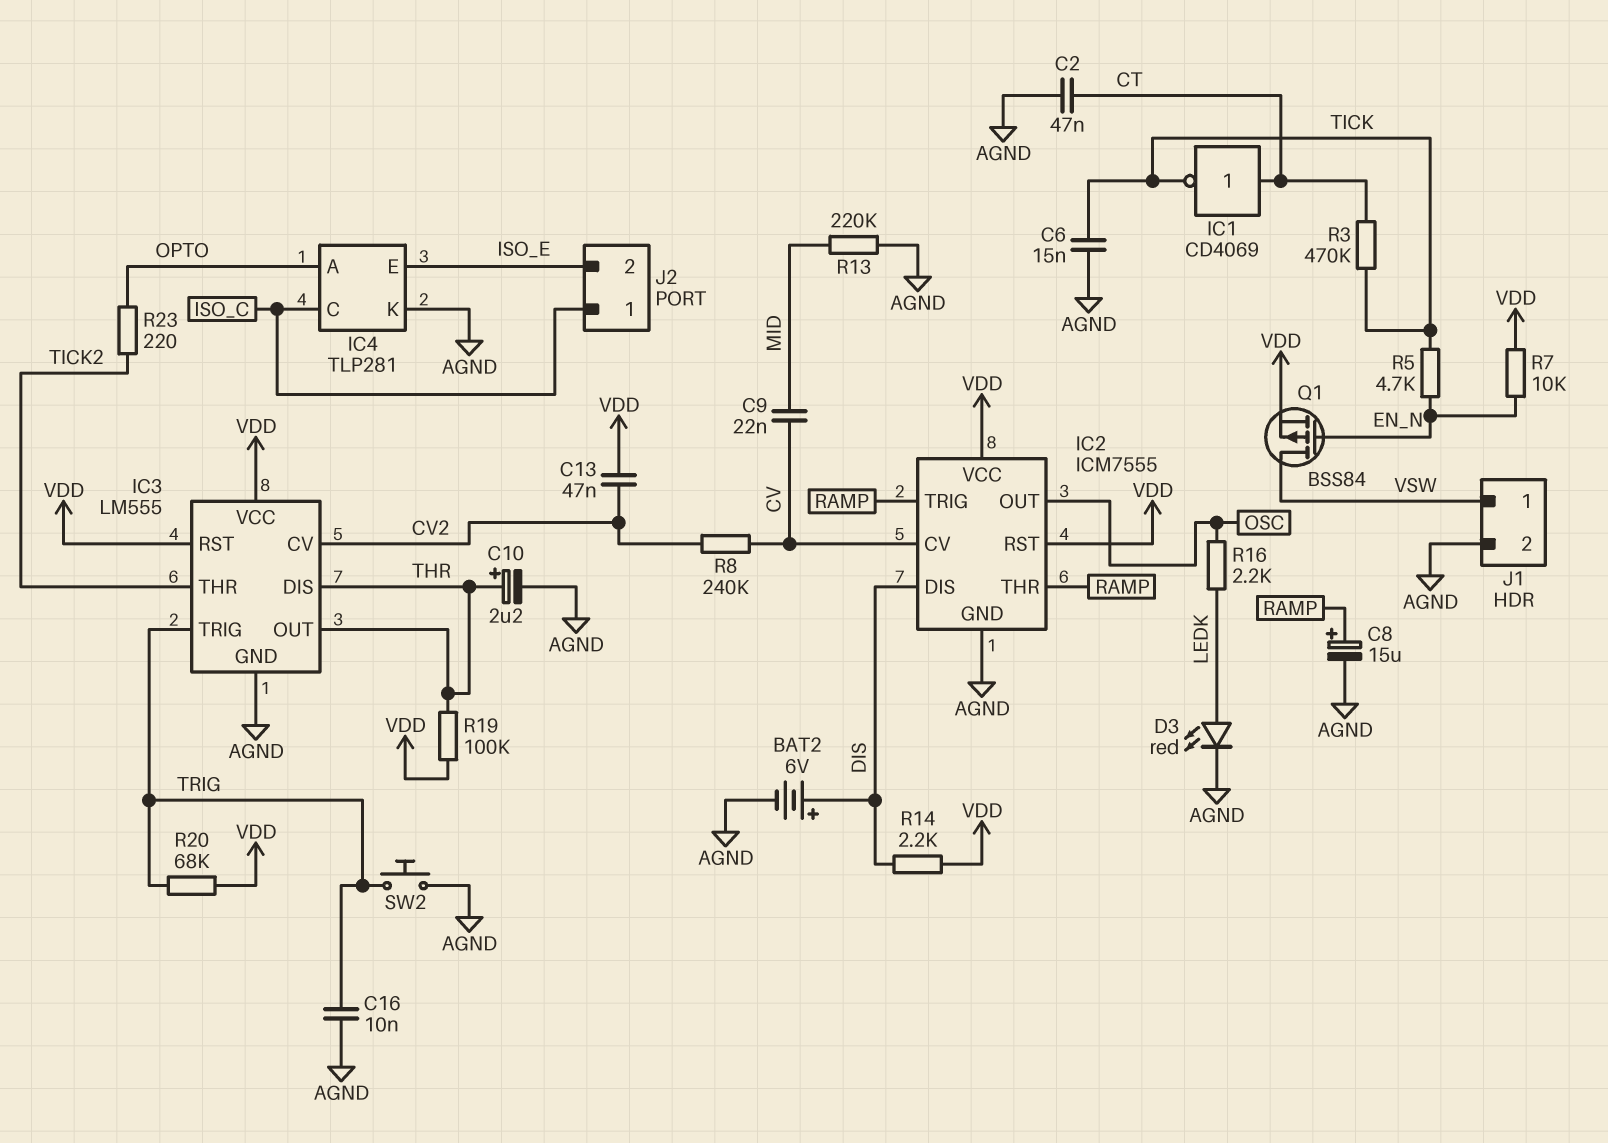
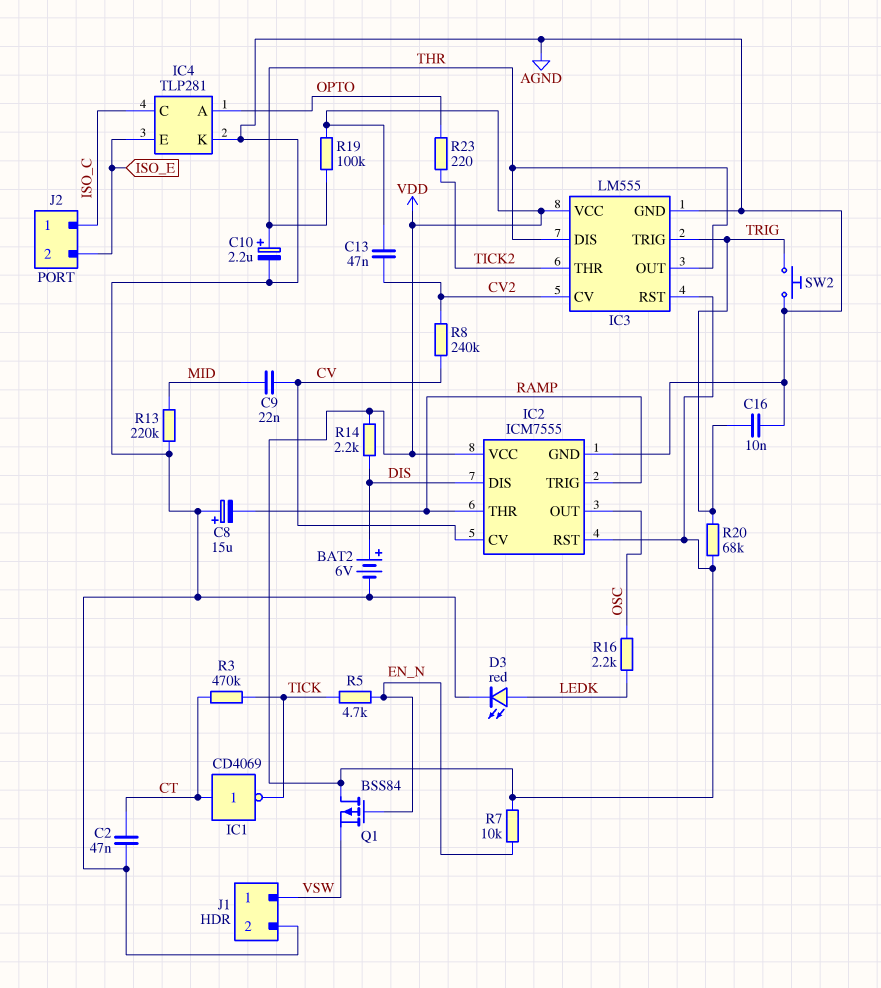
C6: 15nF (AGND, TICK) -> none
C8: 15uF (plus RAMP, minus AGND) -> 15uF (plus AGND, minus RAMP)
Q1: PMOS BSS84 (G EN_N, D VSW, S VDD) -> PMOS BSS84 (G EN_N, D VDD, S VSW)

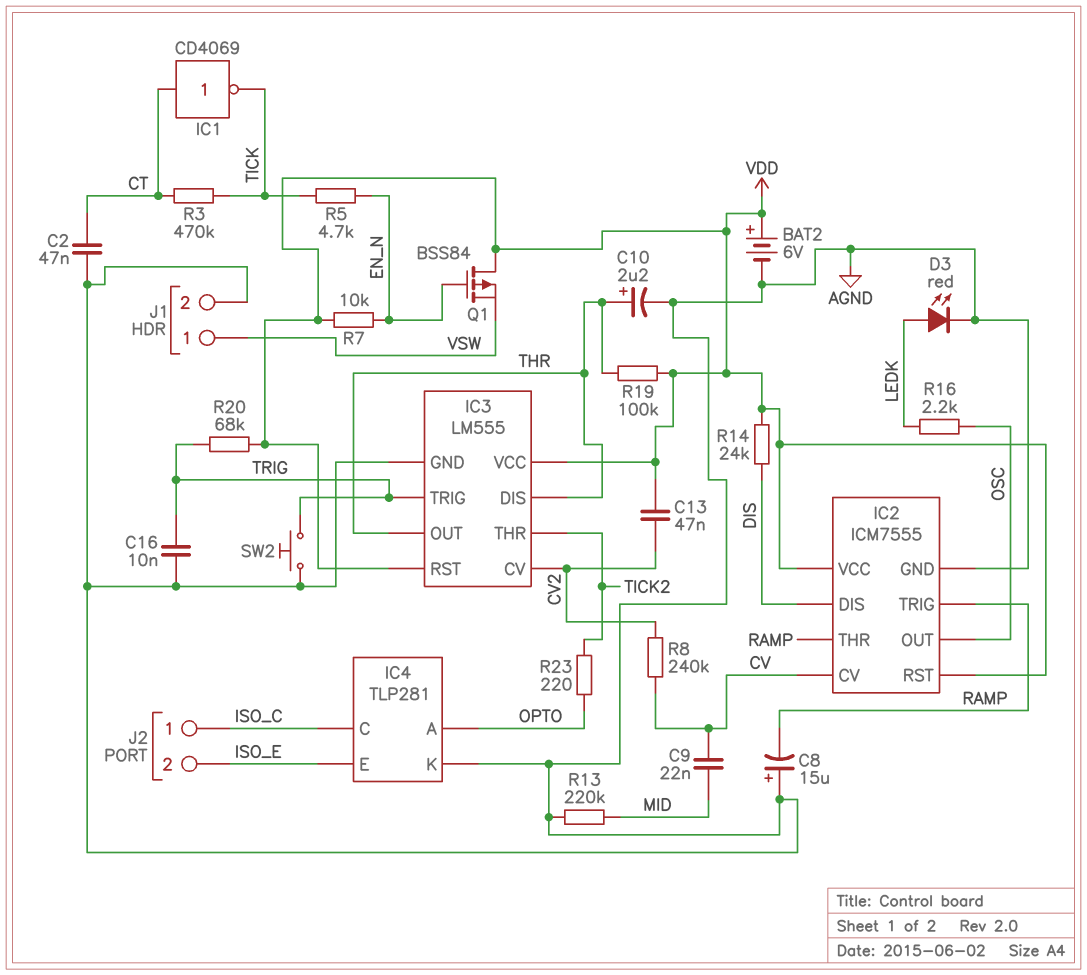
BAT2: 6V (plus DIS, minus AGND) -> 6V (plus VDD, minus AGND)
R14: 2.2k (DIS, VDD) -> 24k (DIS, VDD)

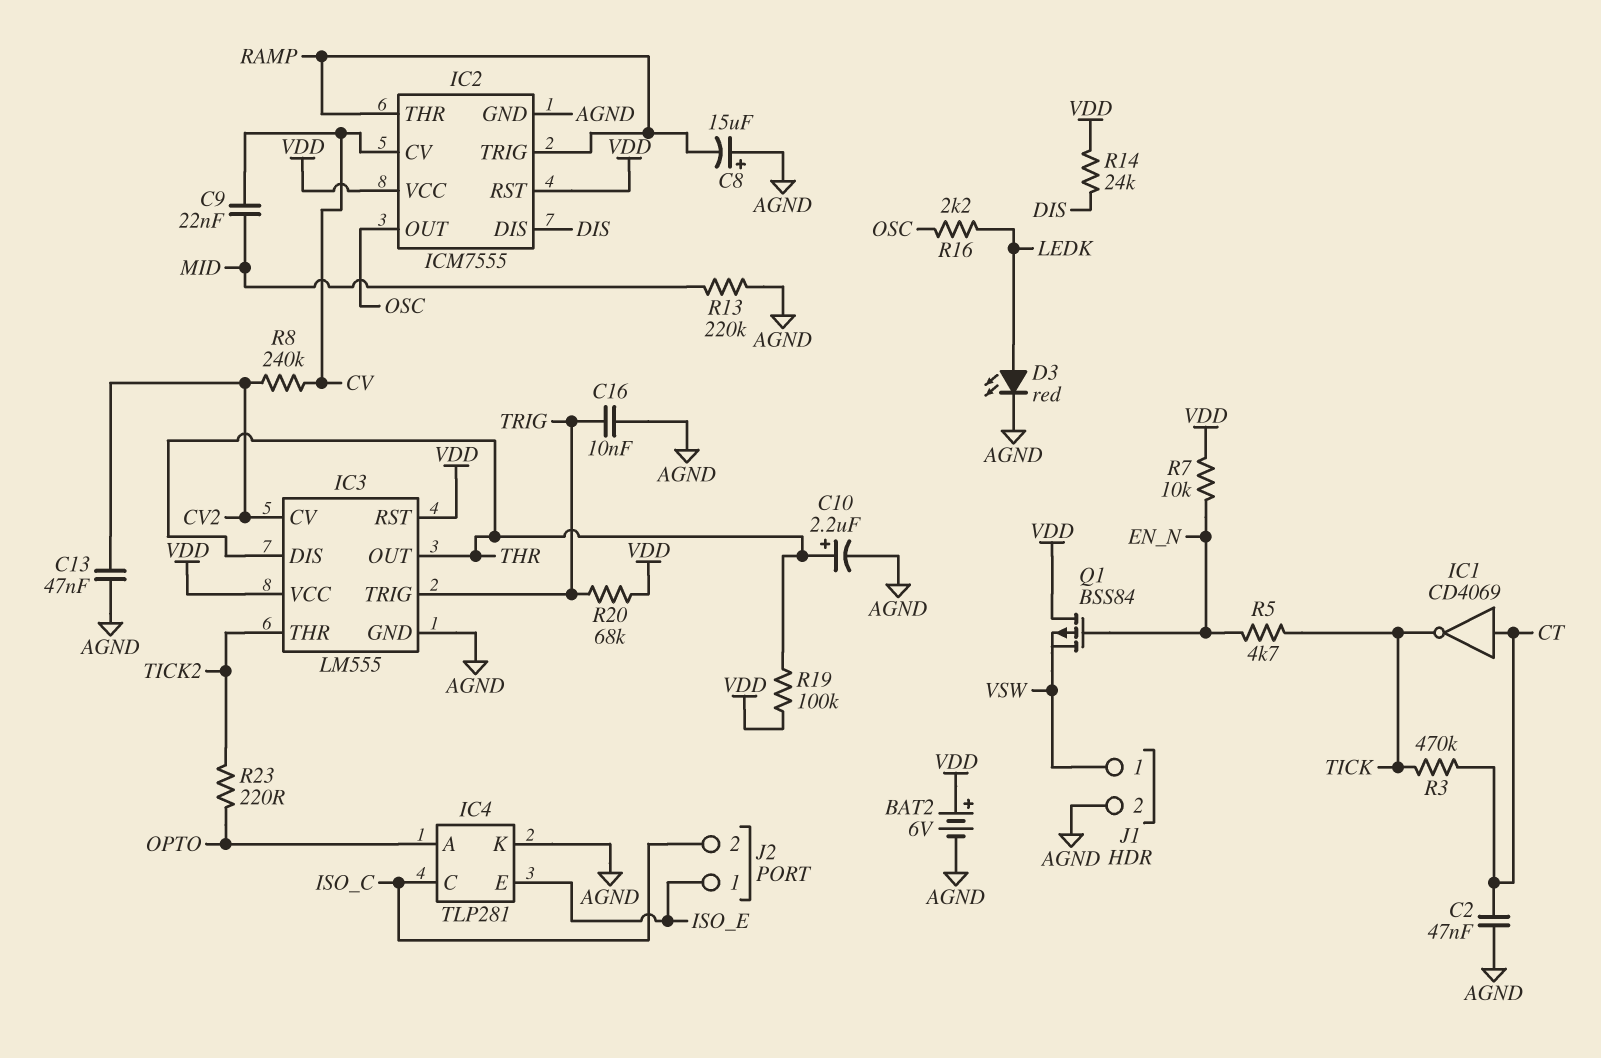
C13: 47nF (CV2, VDD) -> 47nF (AGND, CV2)
J2 pin 1: ISO_C -> ISO_E
J2 pin 2: ISO_E -> ISO_C
SW2: button (AGND, TRIG) -> none

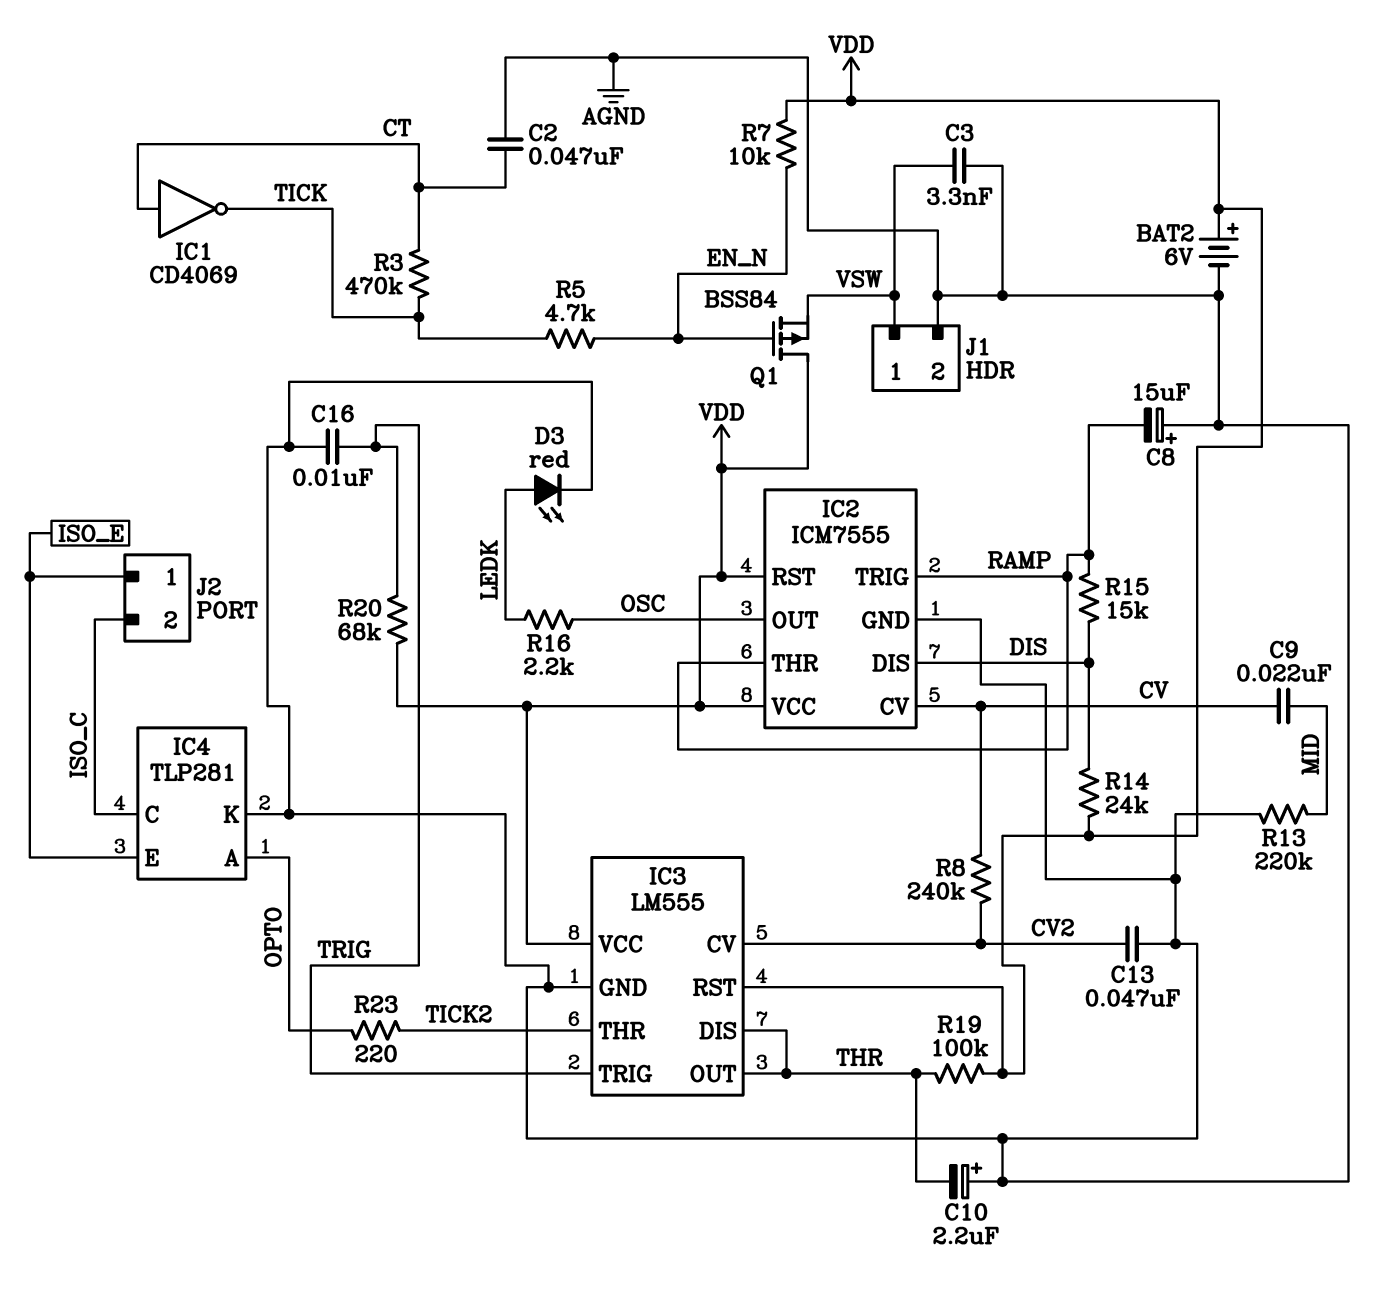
C3: none -> 3.3nF (AGND, VSW)
C10: 2.2uF (plus THR, minus AGND) -> 2.2uF (plus AGND, minus THR)
R15: none -> 15k (DIS, RAMP)

